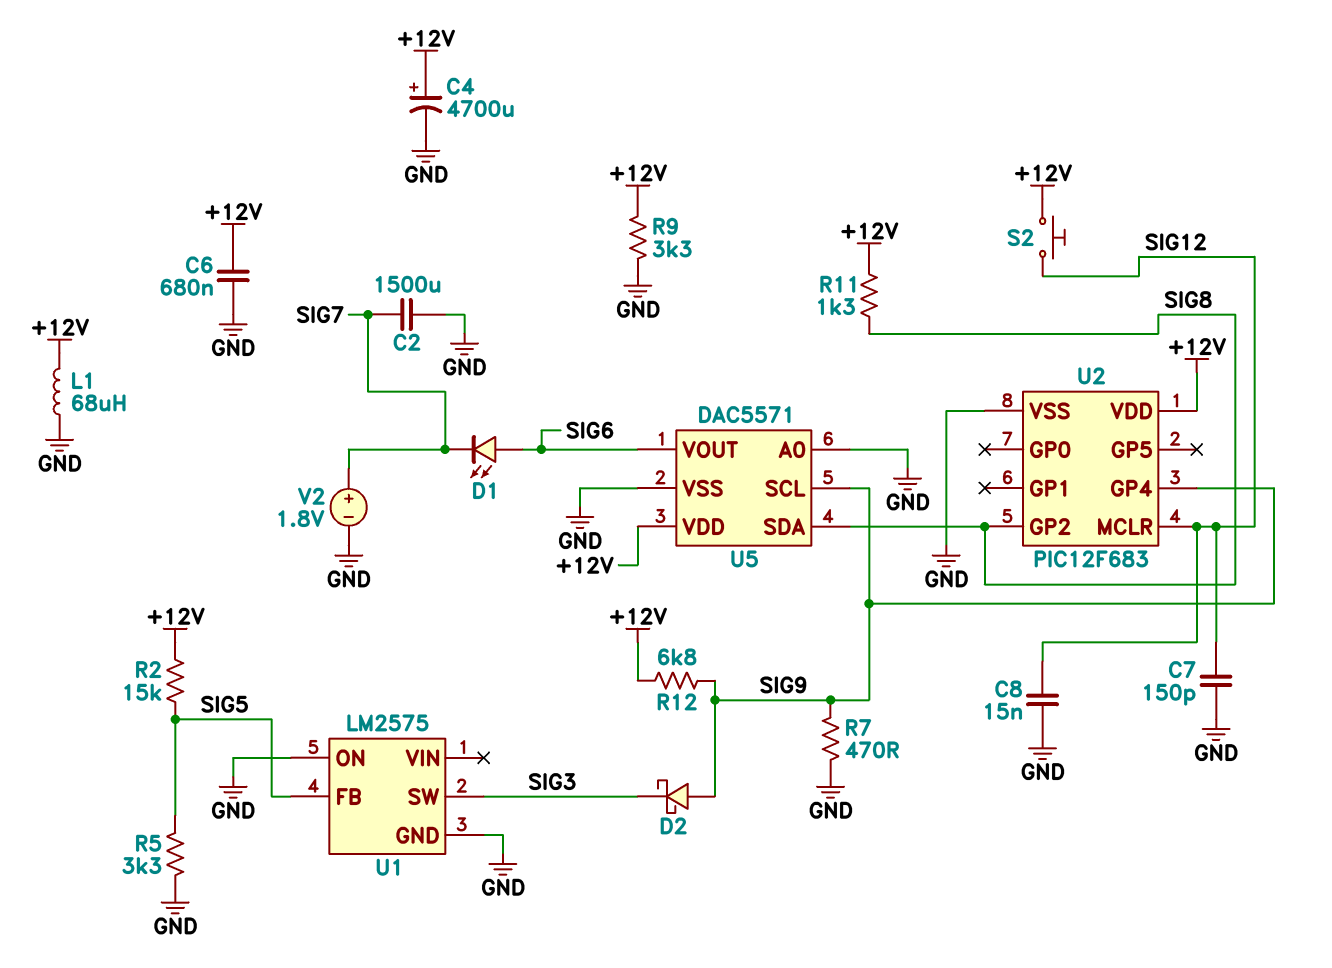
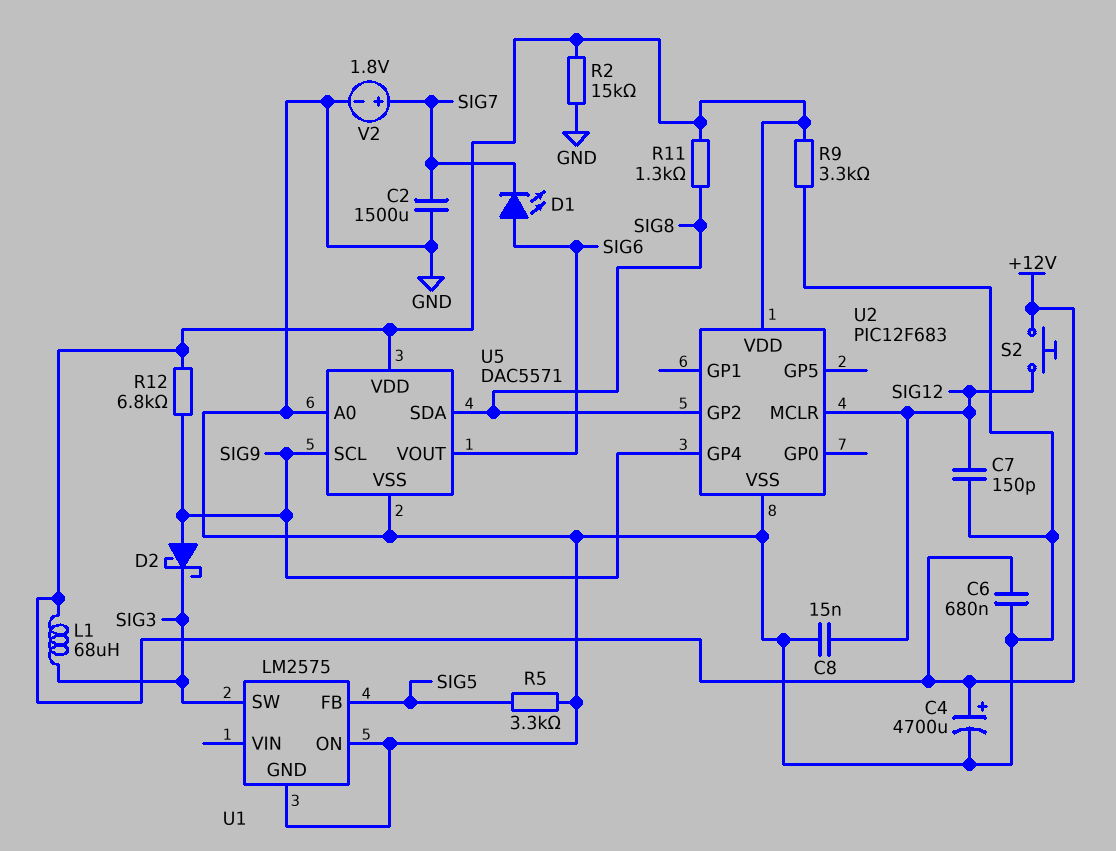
L1: 68uH (+12V, GND) -> 68uH (+12V, SIG3)
R2: 15k (+12V, SIG5) -> 15k (+12V, GND)
R7: 470 (GND, SIG9) -> none

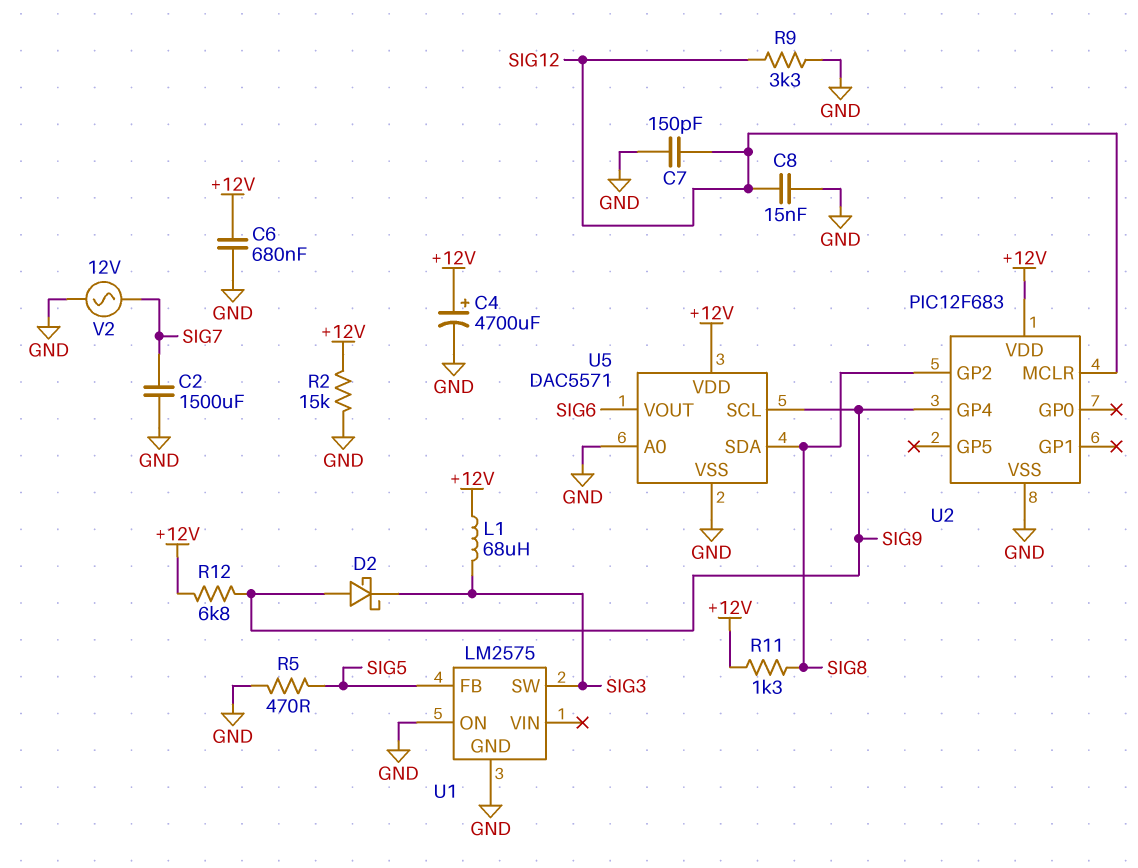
D1: LED (A SIG6, K SIG7) -> none
R5: 3.3k (GND, SIG5) -> 470 (GND, SIG5)
R9: 3.3k (+12V, GND) -> 3.3k (GND, SIG12)
S2: button (+12V, SIG12) -> none
V2: 1.8V (plus SIG7, minus GND) -> AC 12V (GND, SIG7)

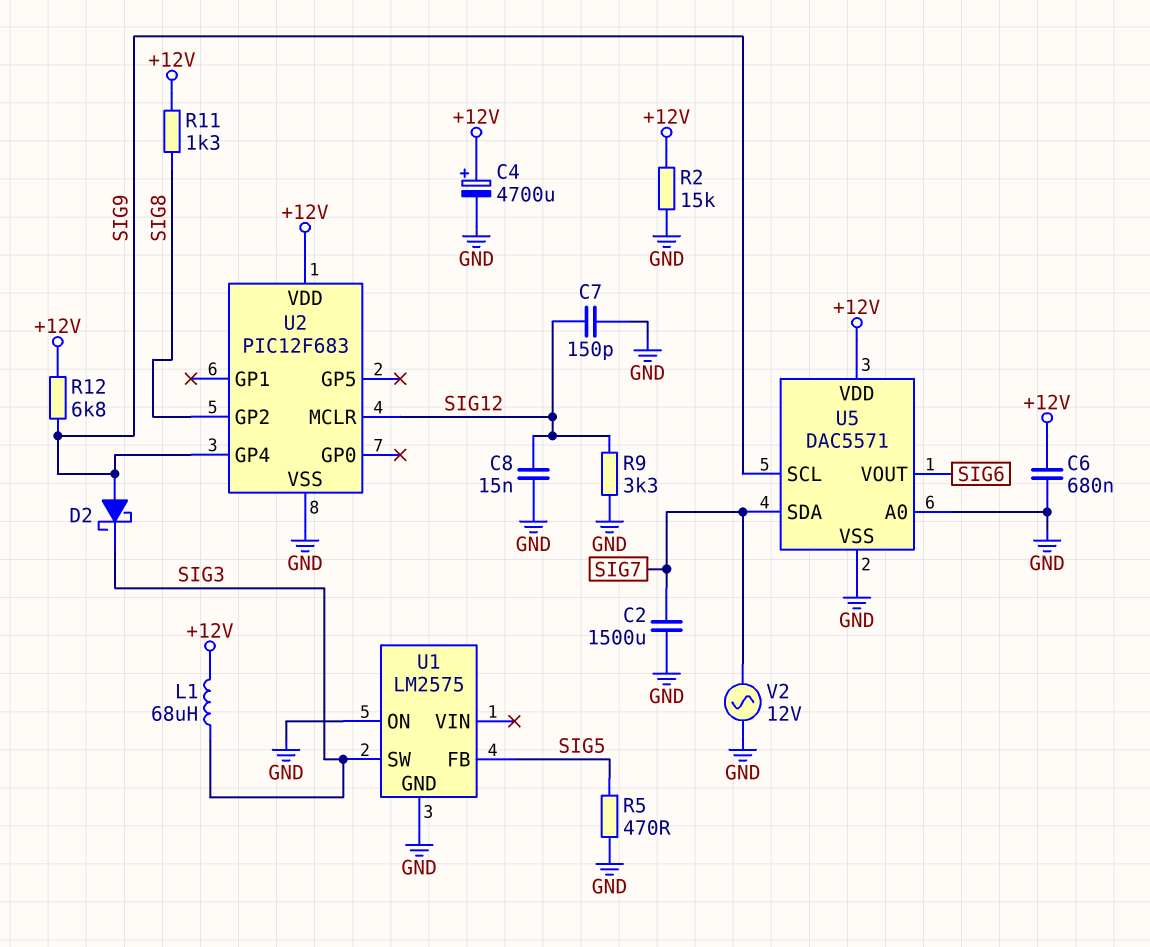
U5 pin SDA: SIG8 -> SIG7

